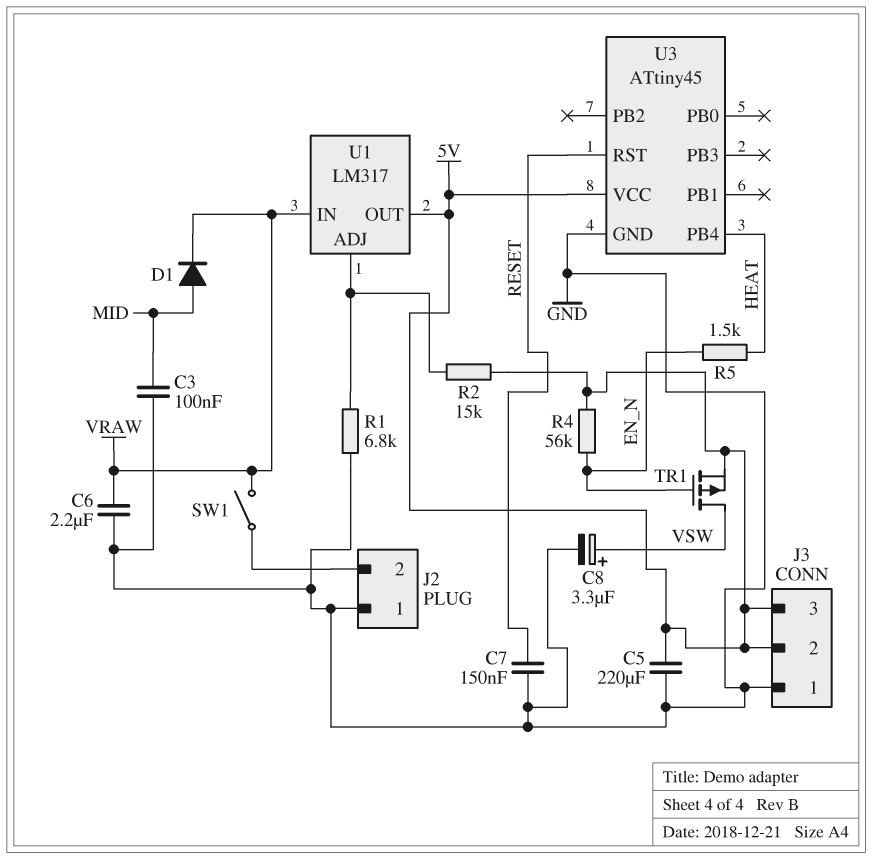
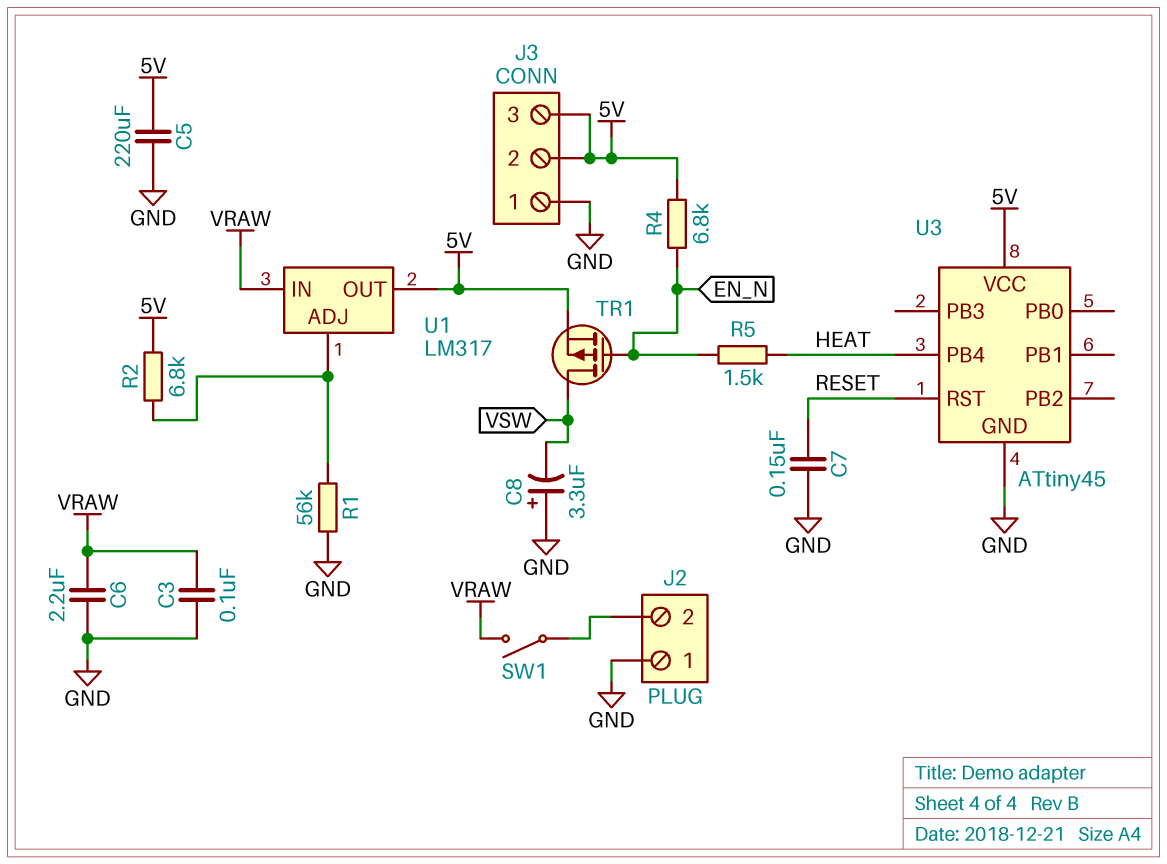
C3: 100nF (GND, MID) -> 100nF (GND, VRAW)
C8: 3.3uF (plus VSW, minus GND) -> 3.3uF (plus GND, minus VSW)
D1: diode (A MID, K VRAW) -> none
R1: 6.8k (GND, U1/ADJ) -> 56k (GND, U1/ADJ)
R2: 15k (5V, U1/ADJ) -> 6.8k (5V, U1/ADJ)
R4: 56k (5V, EN_N) -> 6.8k (5V, EN_N)

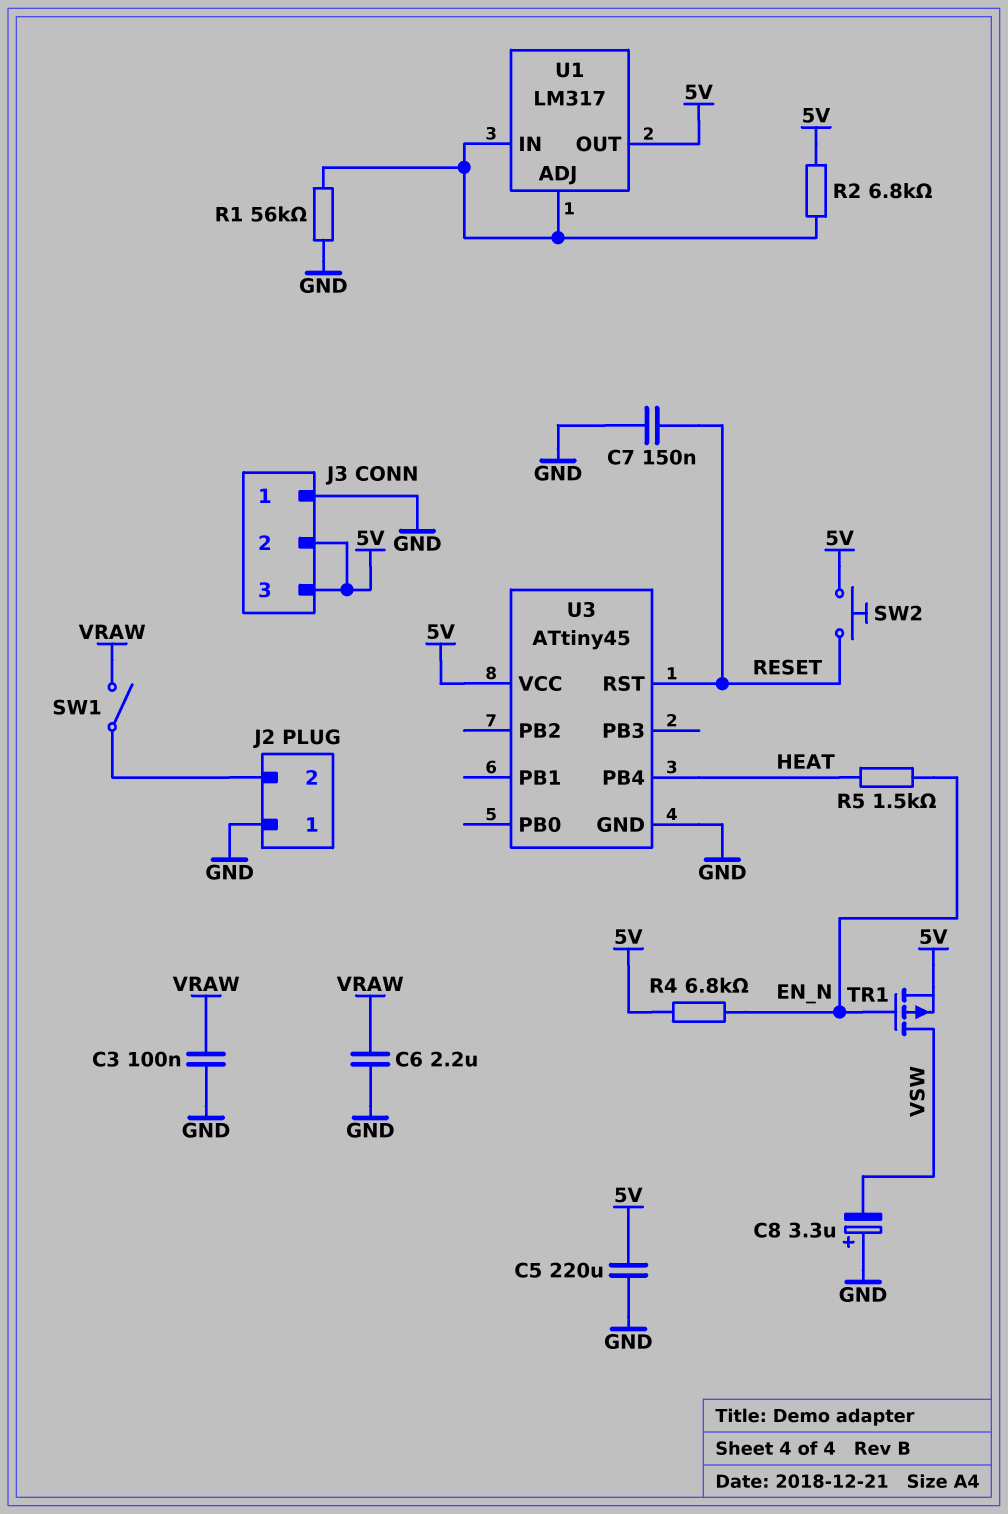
SW2: none -> button (5V, RESET)
U1 pin IN: VRAW -> U1/ADJ

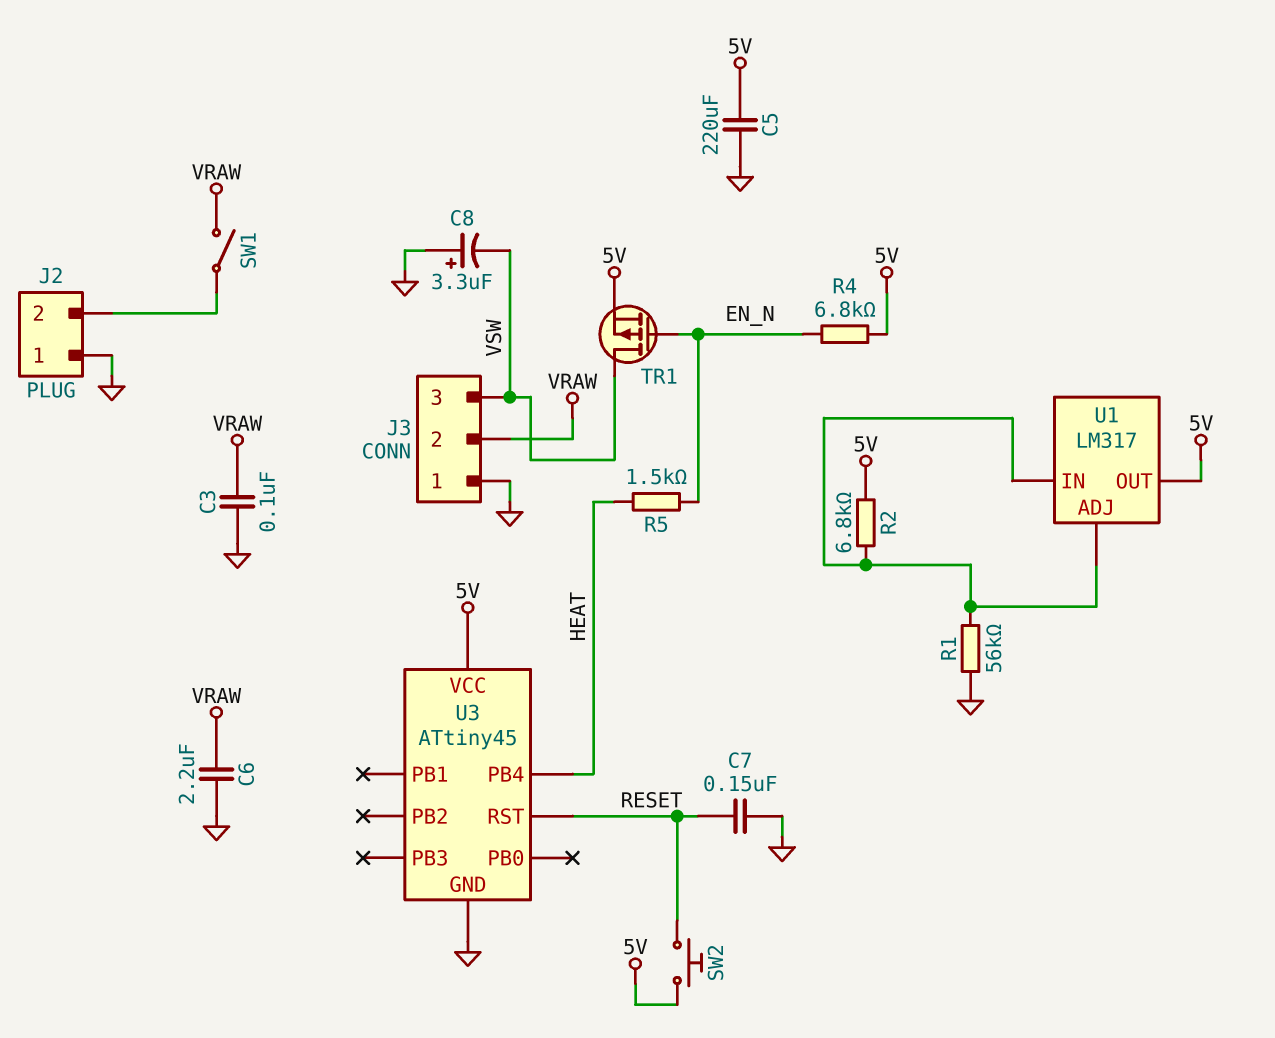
J3 pin 2: 5V -> VRAW
J3 pin 3: 5V -> VSW

